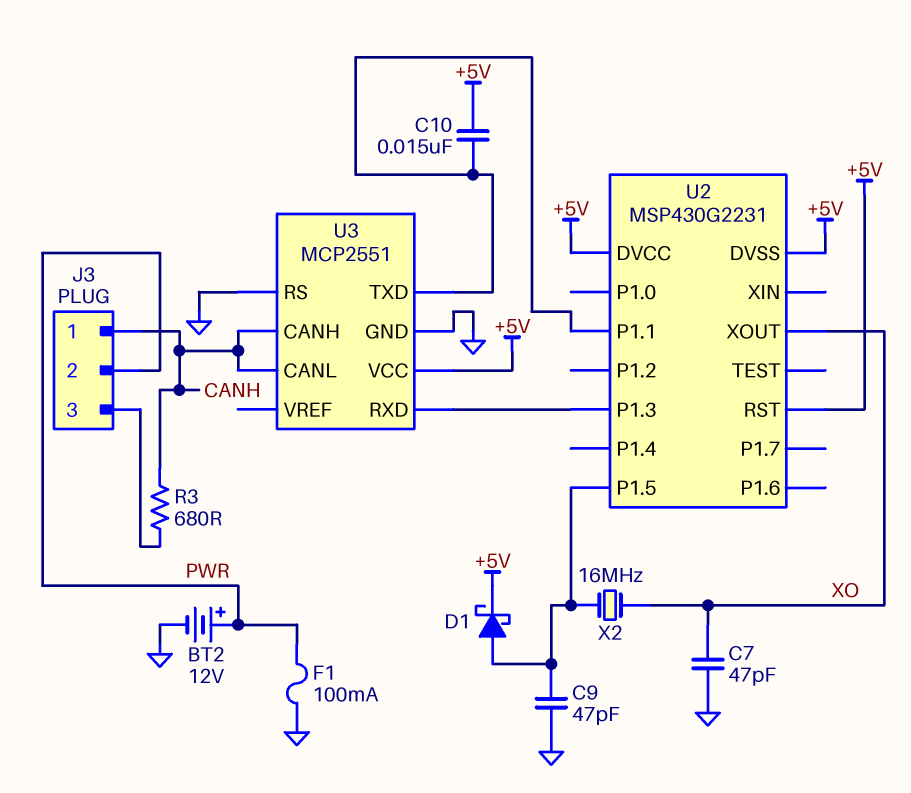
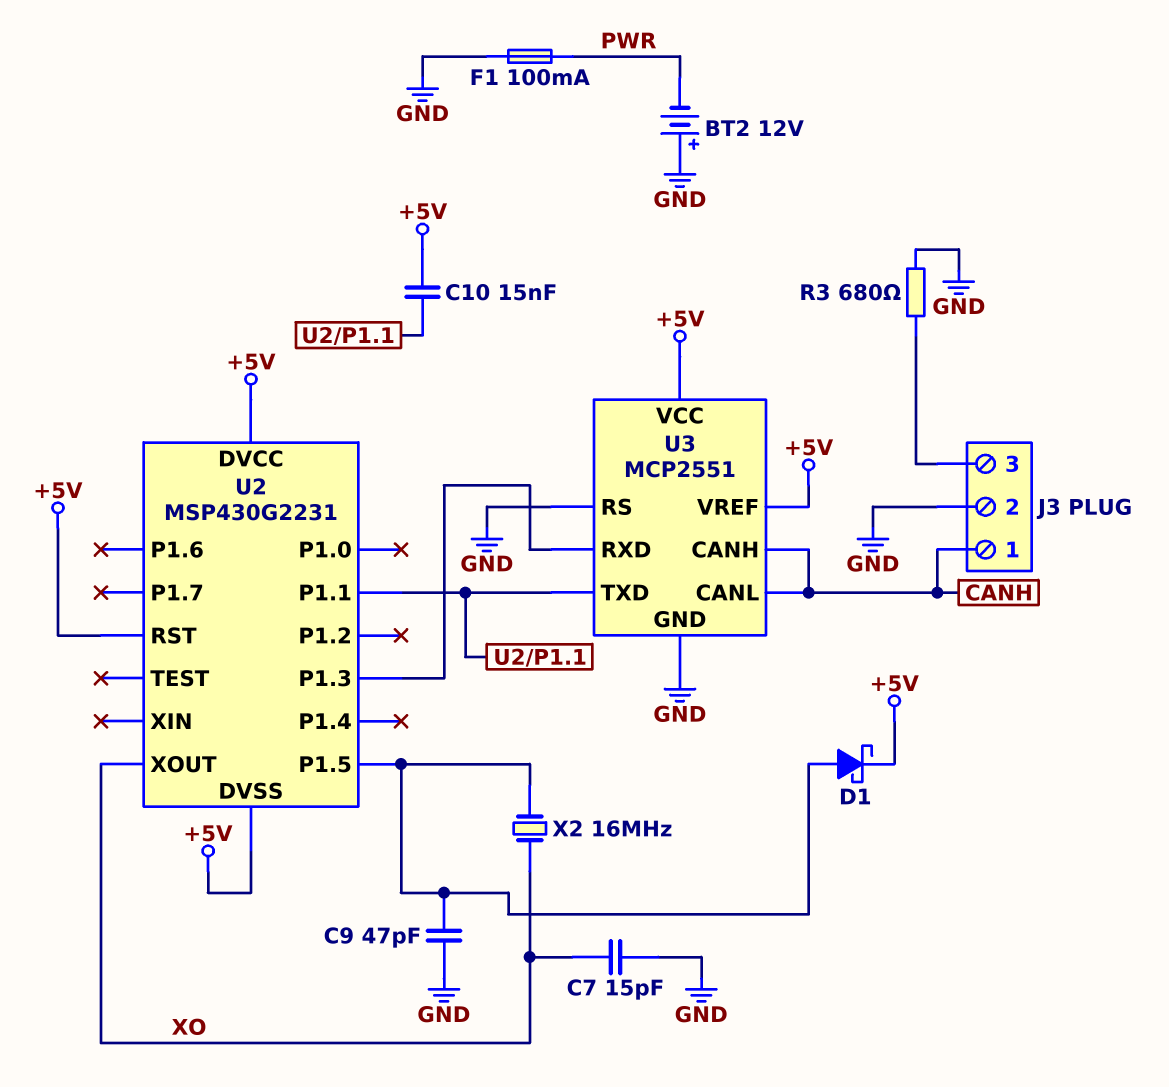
BT2: 12V (plus PWR, minus GND) -> 12V (plus GND, minus PWR)
C7: 47pF (GND, XO) -> 15pF (GND, XO)
J3 pin 2: PWR -> GND
R3: 680 (CANH, J3/3) -> 680 (GND, J3/3)
U3 pin VREF: none -> +5V

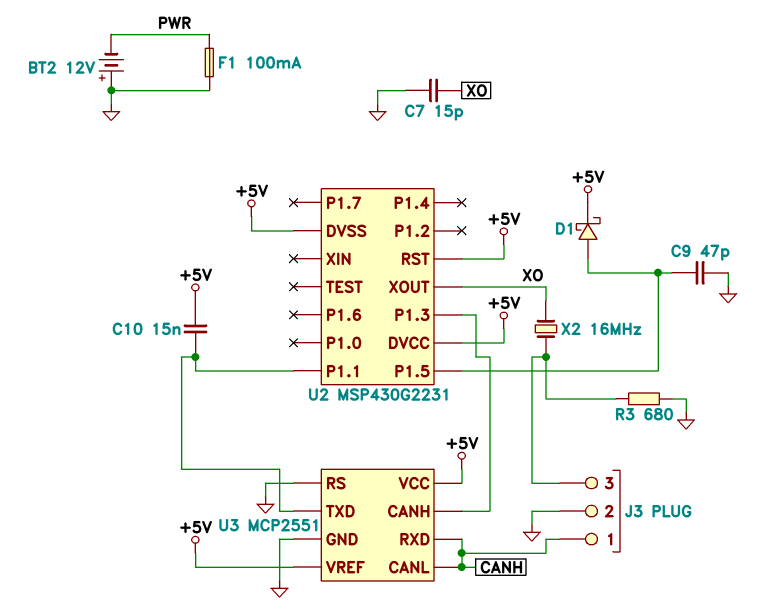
U3 pin CANH: CANH -> U2/P1.3
U3 pin RXD: U2/P1.3 -> CANH
X2: 16MHz (U2/P1.5, XO) -> 16MHz (J3/3, XO)

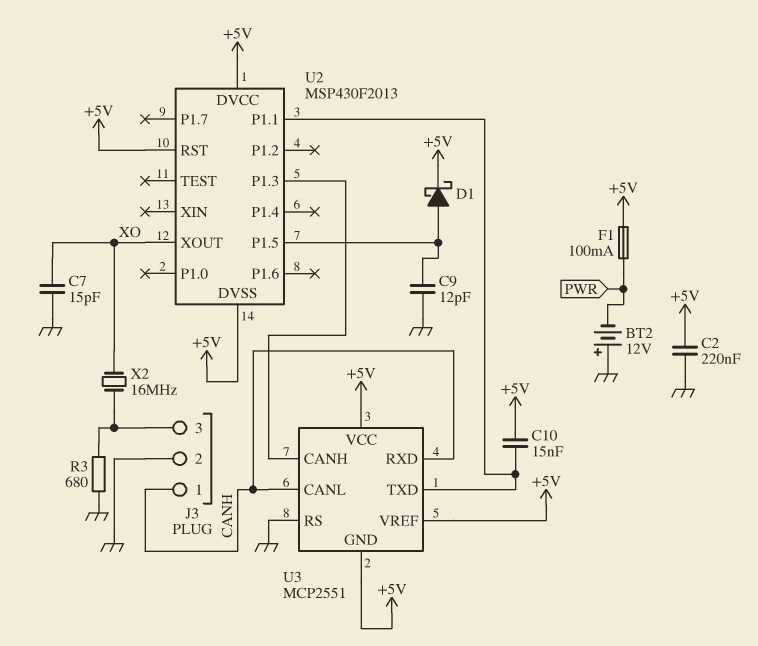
C2: none -> 220nF (+5V, GND)
C9: 47pF (GND, U2/P1.5) -> 12pF (GND, U2/P1.5)
F1: 100mA (GND, PWR) -> 100mA (+5V, PWR)
U2: MSP430G2231 -> MSP430F2013
U3 pin GND: GND -> +5V

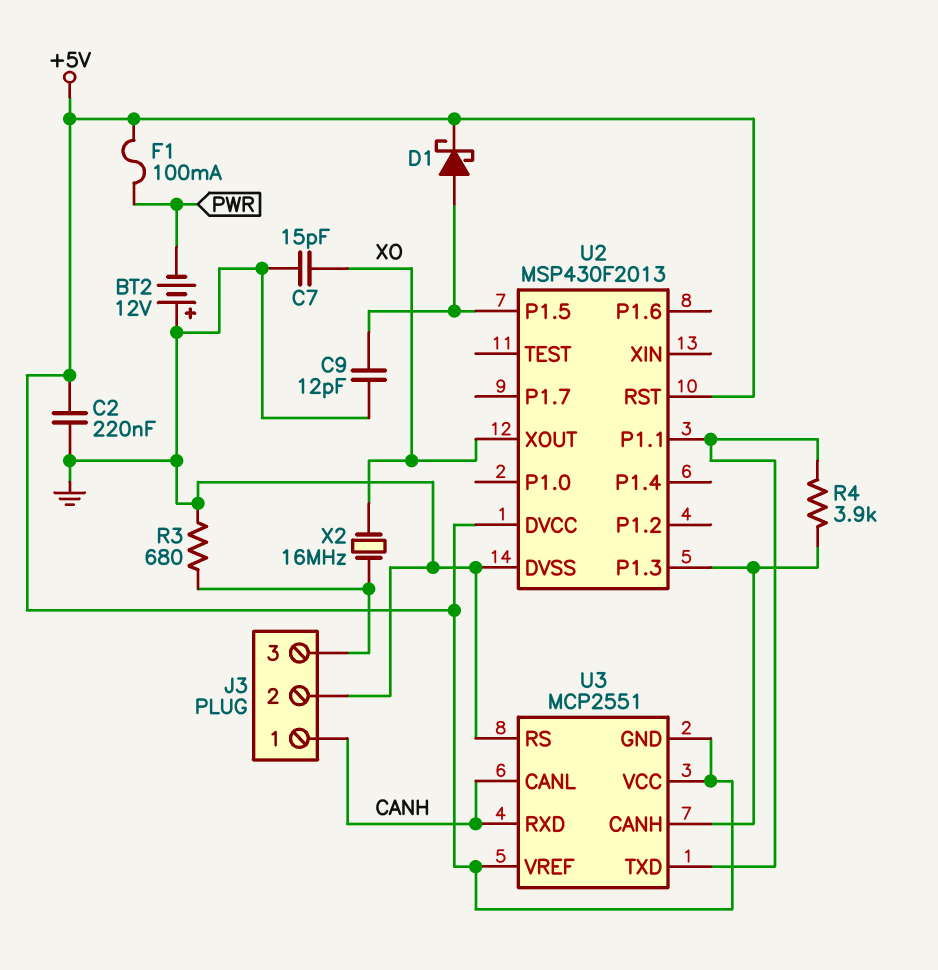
C10: 15nF (+5V, U2/P1.1) -> none
R4: none -> 3.9k (U2/P1.1, U2/P1.3)
U2 pin DVSS: +5V -> GND

